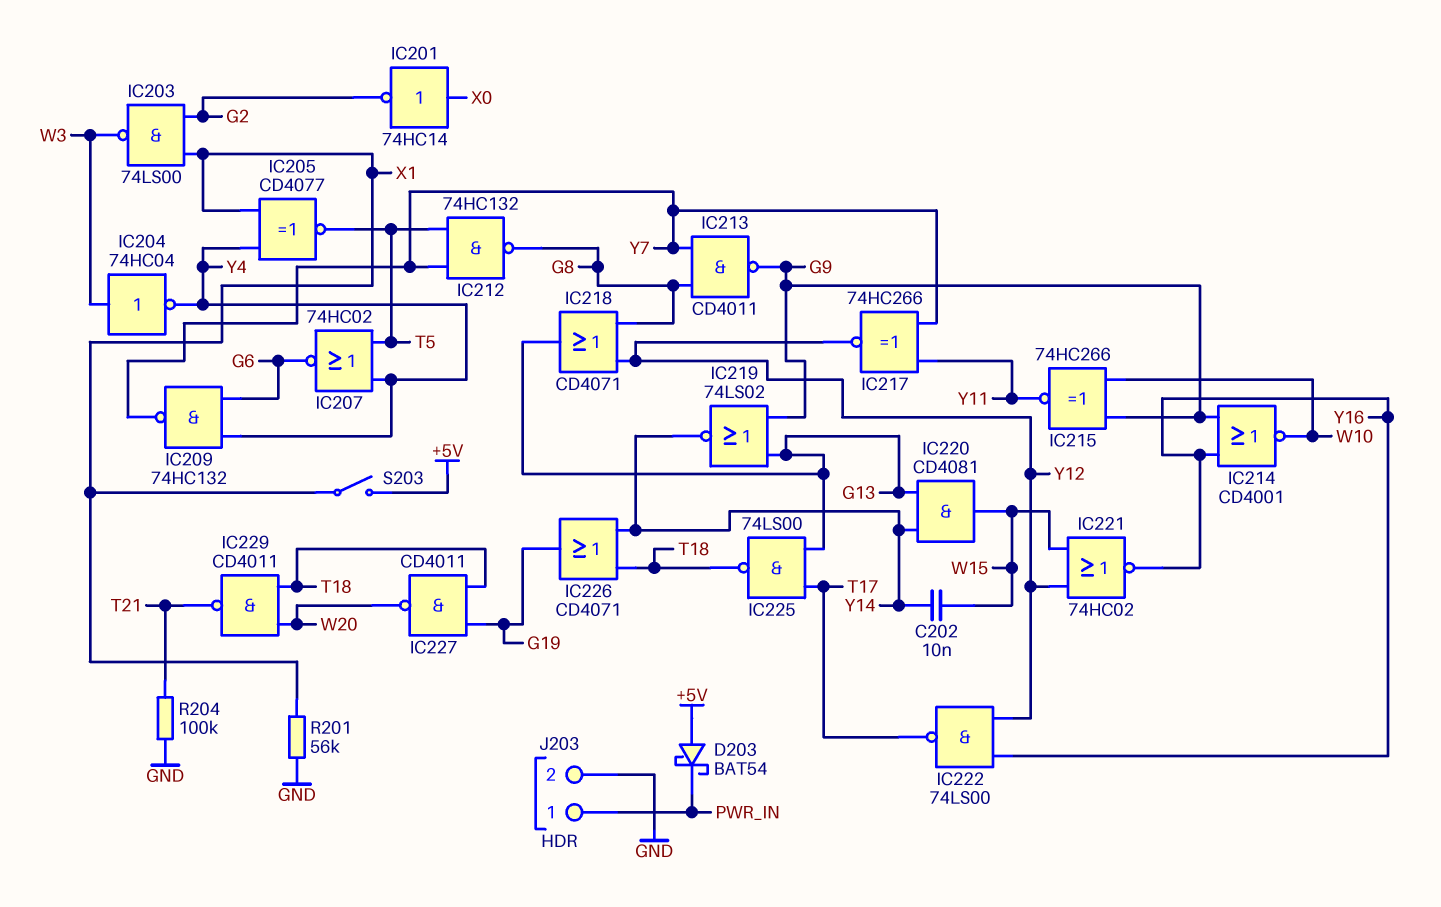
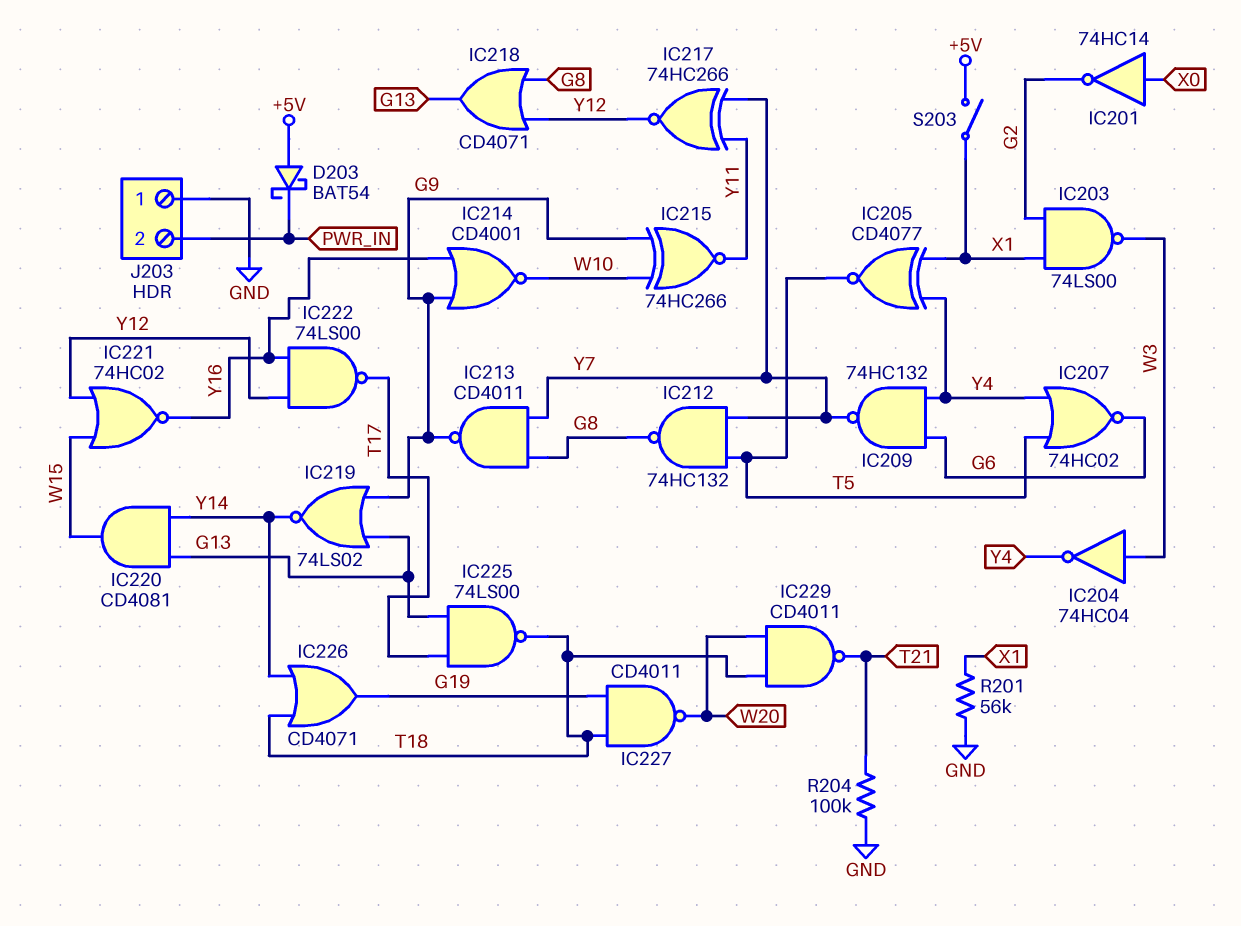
C202: 10nF (W15, Y14) -> none
J203 pin 1: PWR_IN -> GND
J203 pin 2: GND -> PWR_IN

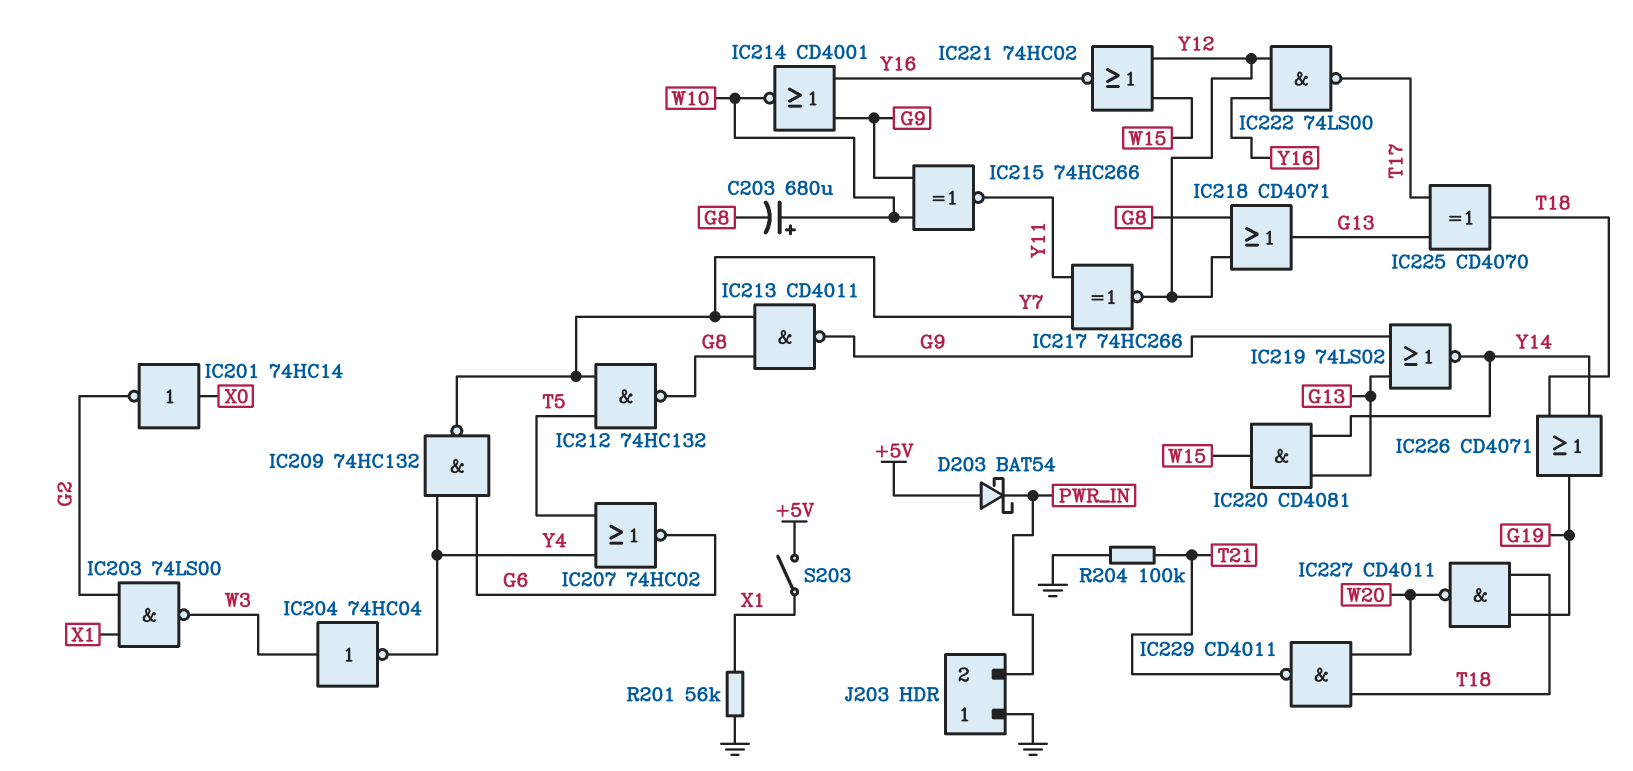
C203: none -> 680uF (plus W10, minus G8)
IC205: XNOR CD4077 (in X1, in Y4, out T5) -> none
IC225: NAND 74LS00 (in G13, in T17, out T18) -> XOR CD4070 (in G13, in T17, out T18)

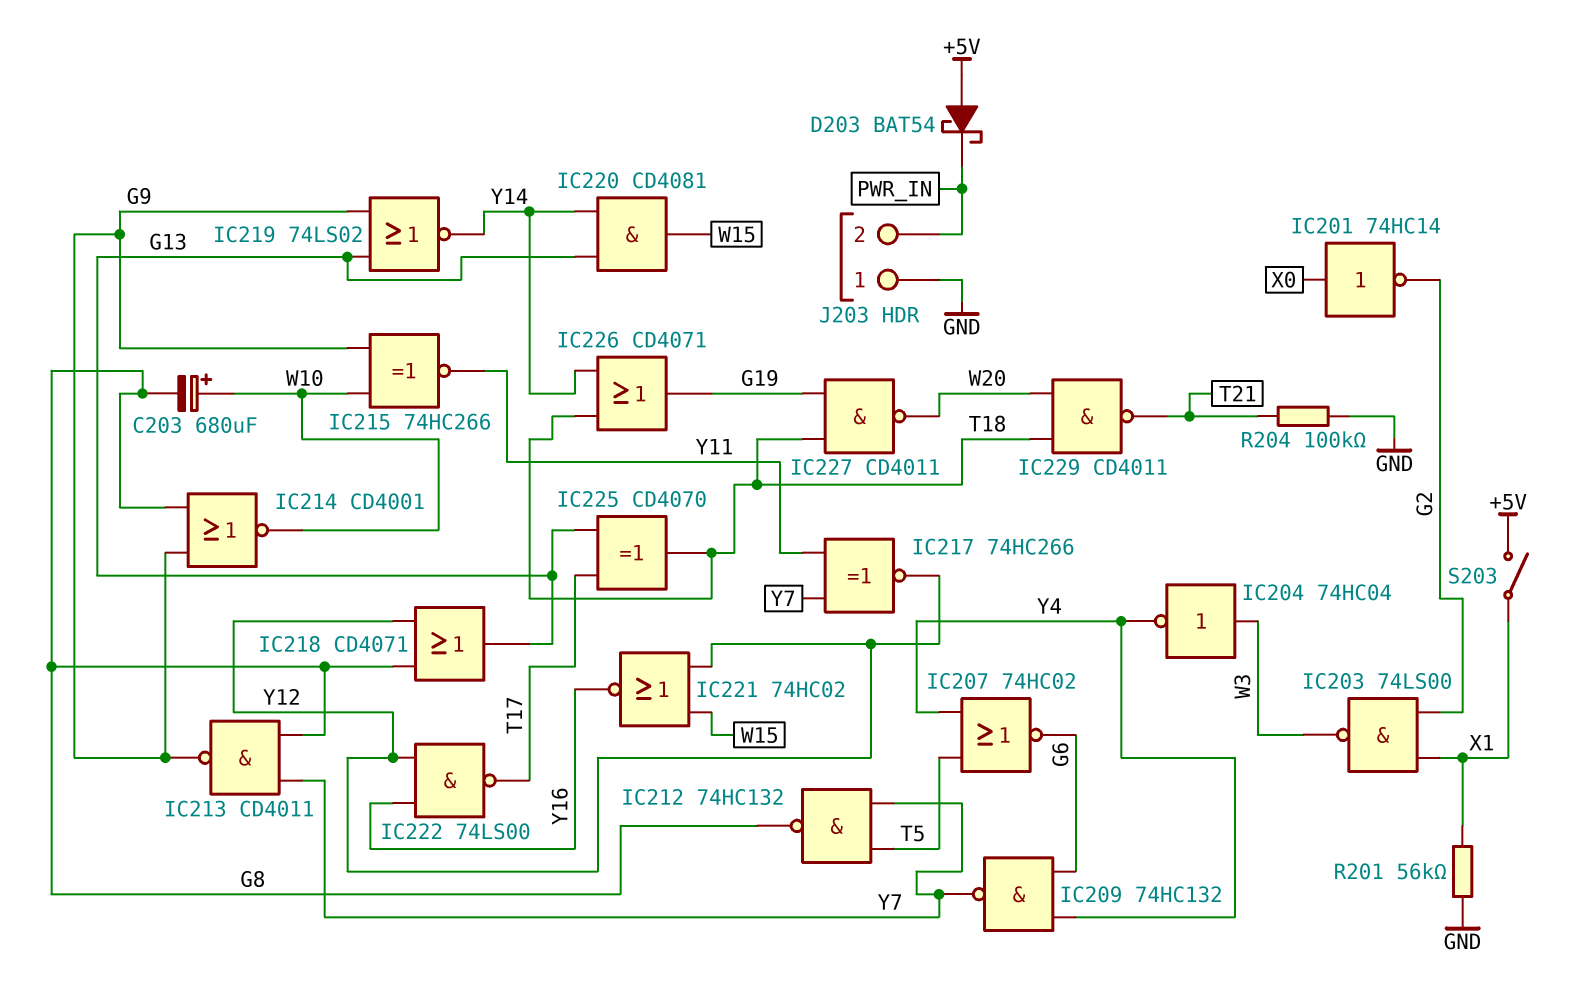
IC214: NOR CD4001 (in G9, in Y16, out W10) -> NOR CD4001 (in G8, in G9, out W10)

